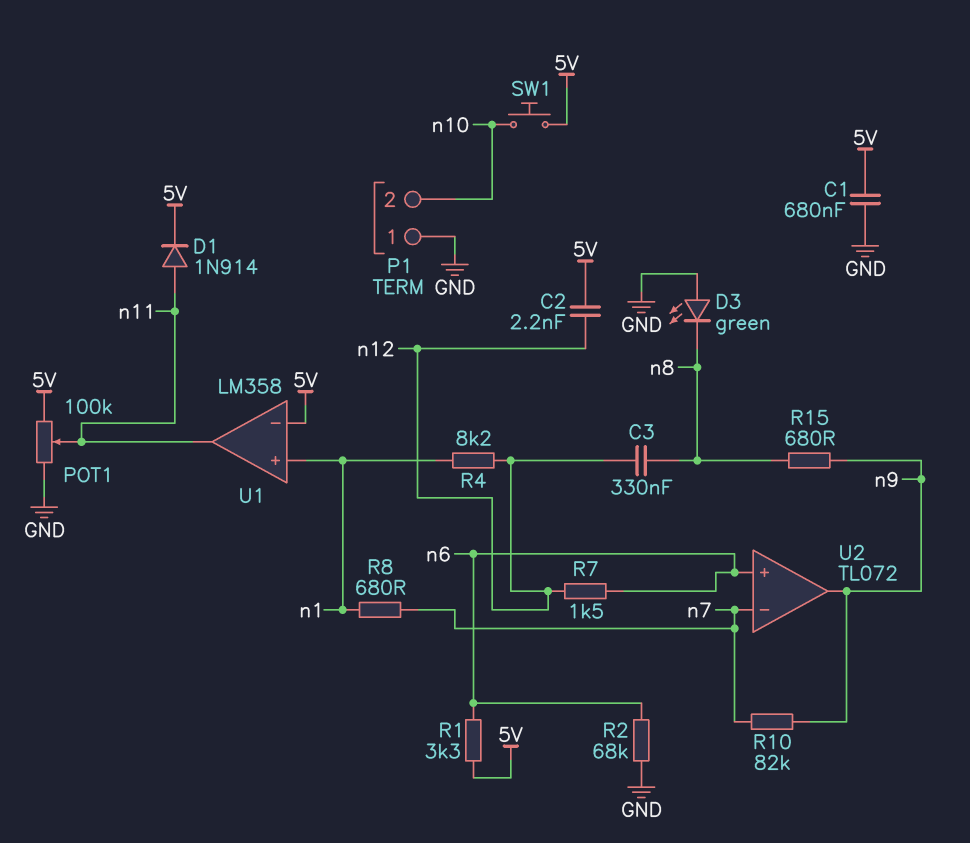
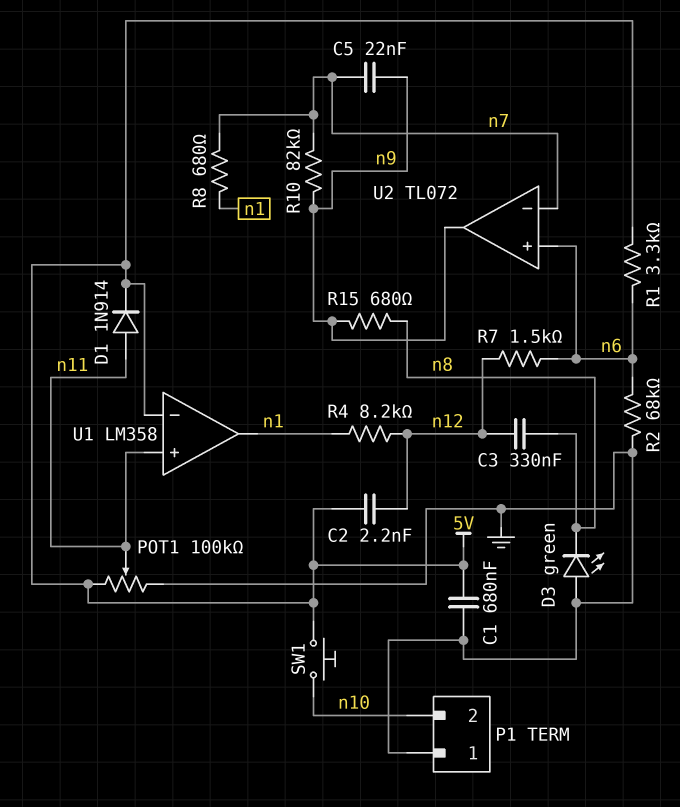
C5: none -> 22nF (n7, n9)
U1 pin in+: n1 -> n11
U1 pin out: n11 -> n1

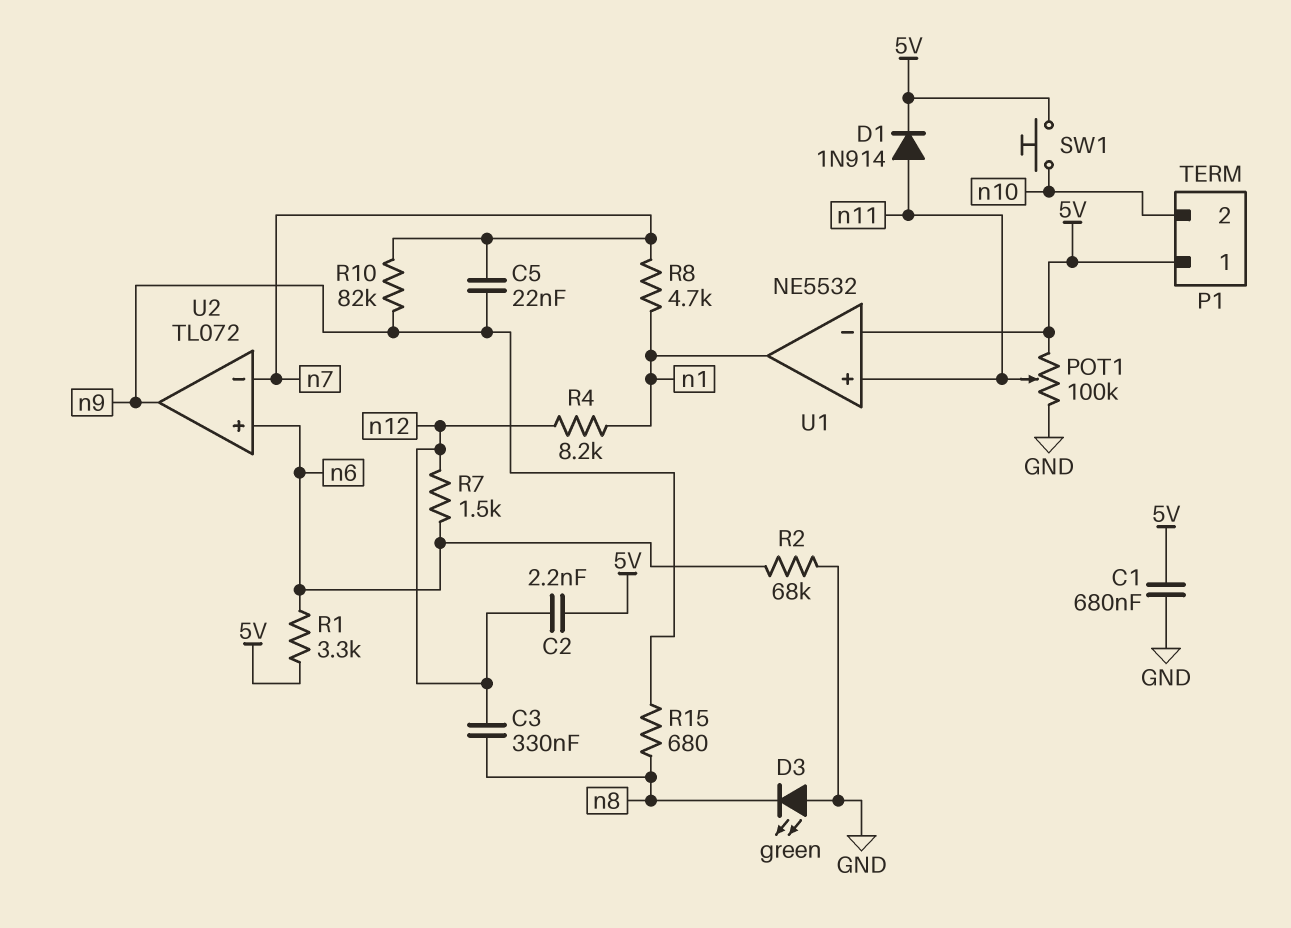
P1 pin 1: GND -> 5V
R8: 680 (n1, n7) -> 4.7k (n1, n7)
U1: LM358 -> NE5532

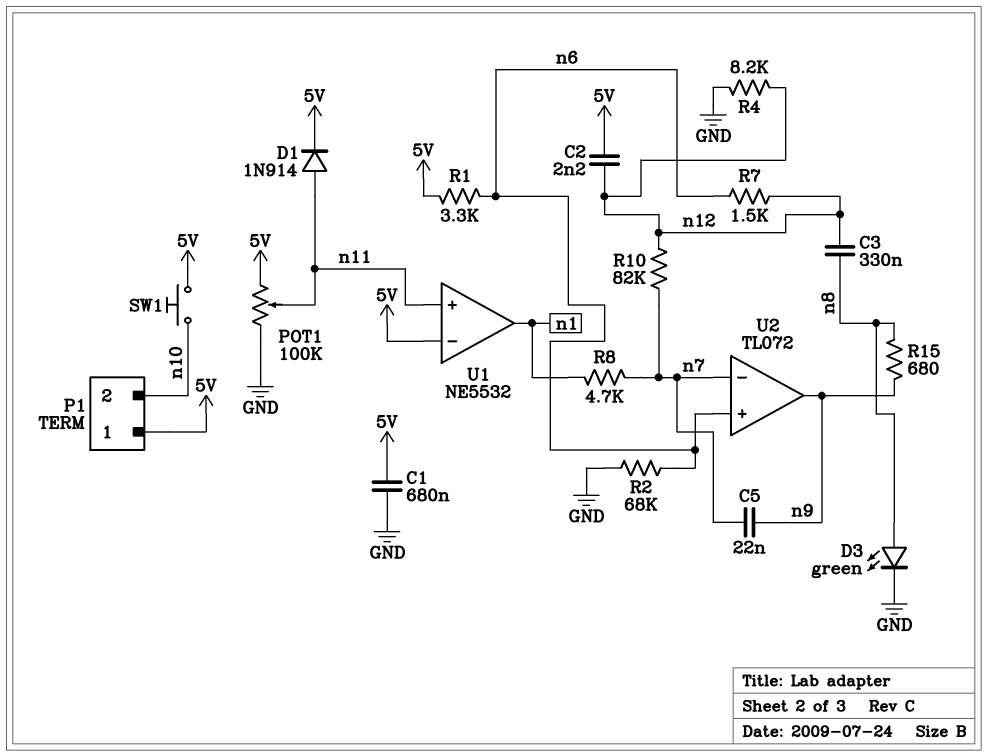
D3: LED green (A GND, K n8) -> LED green (A n8, K GND)
R4: 8.2k (n1, n12) -> 8.2k (GND, n12)
R10: 82k (n7, n9) -> 82k (n7, n12)

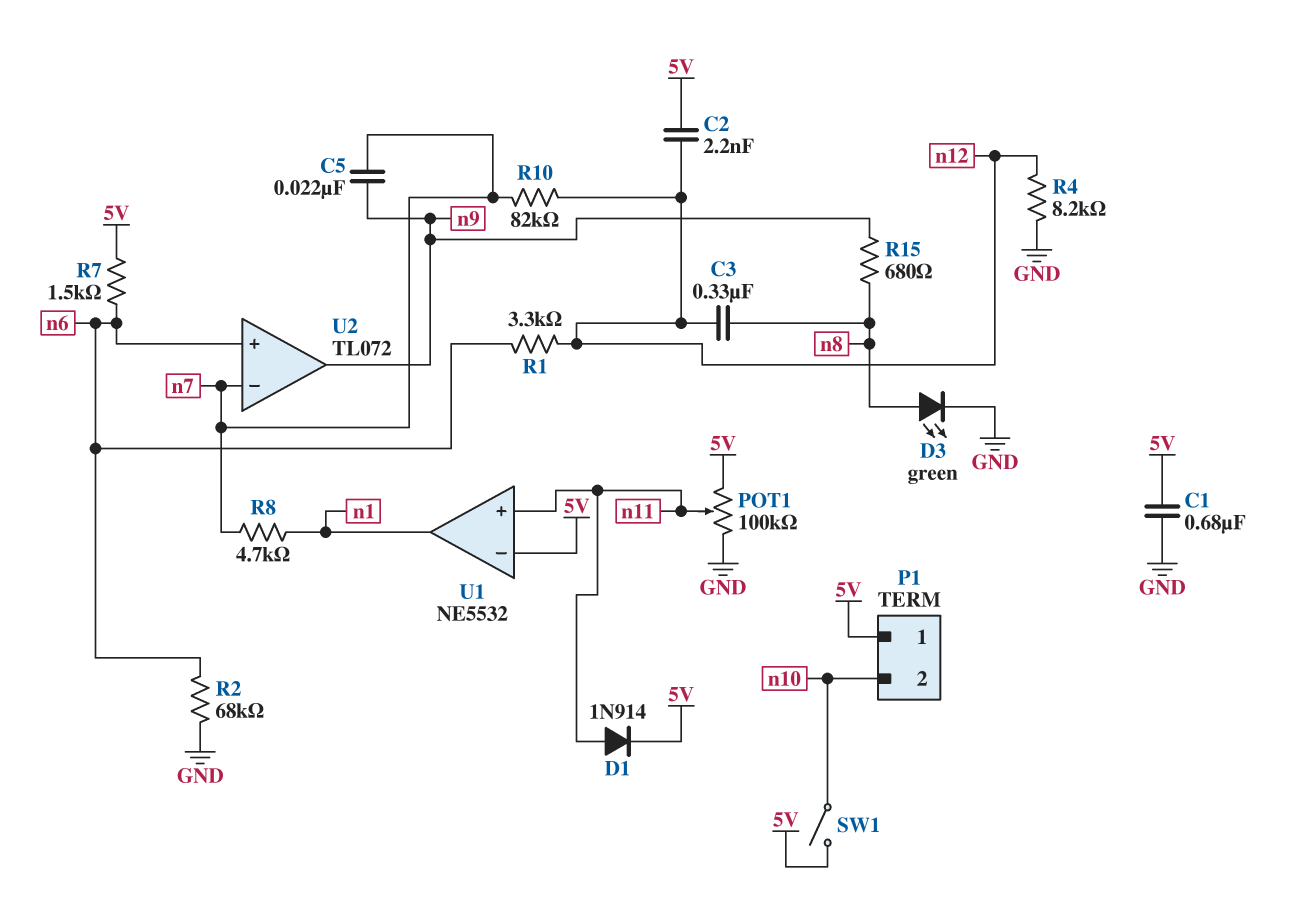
R1: 3.3k (5V, n6) -> 3.3k (n6, n12)
R7: 1.5k (n6, n12) -> 1.5k (5V, n6)
SW1: button (5V, n10) -> switch (5V, n10)

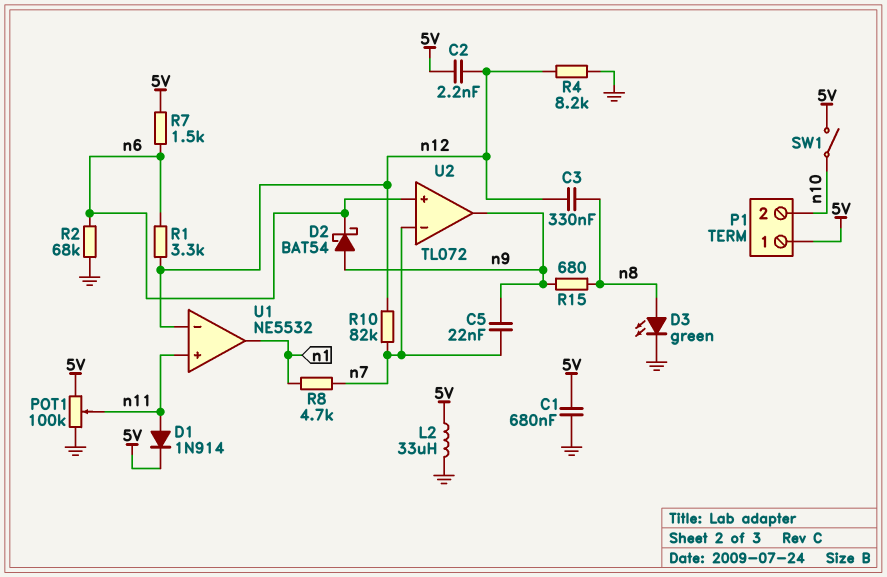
D2: none -> schottky BAT54 (A n9, K n6)
L2: none -> 33uH (5V, GND)
U1 pin in-: 5V -> n12

